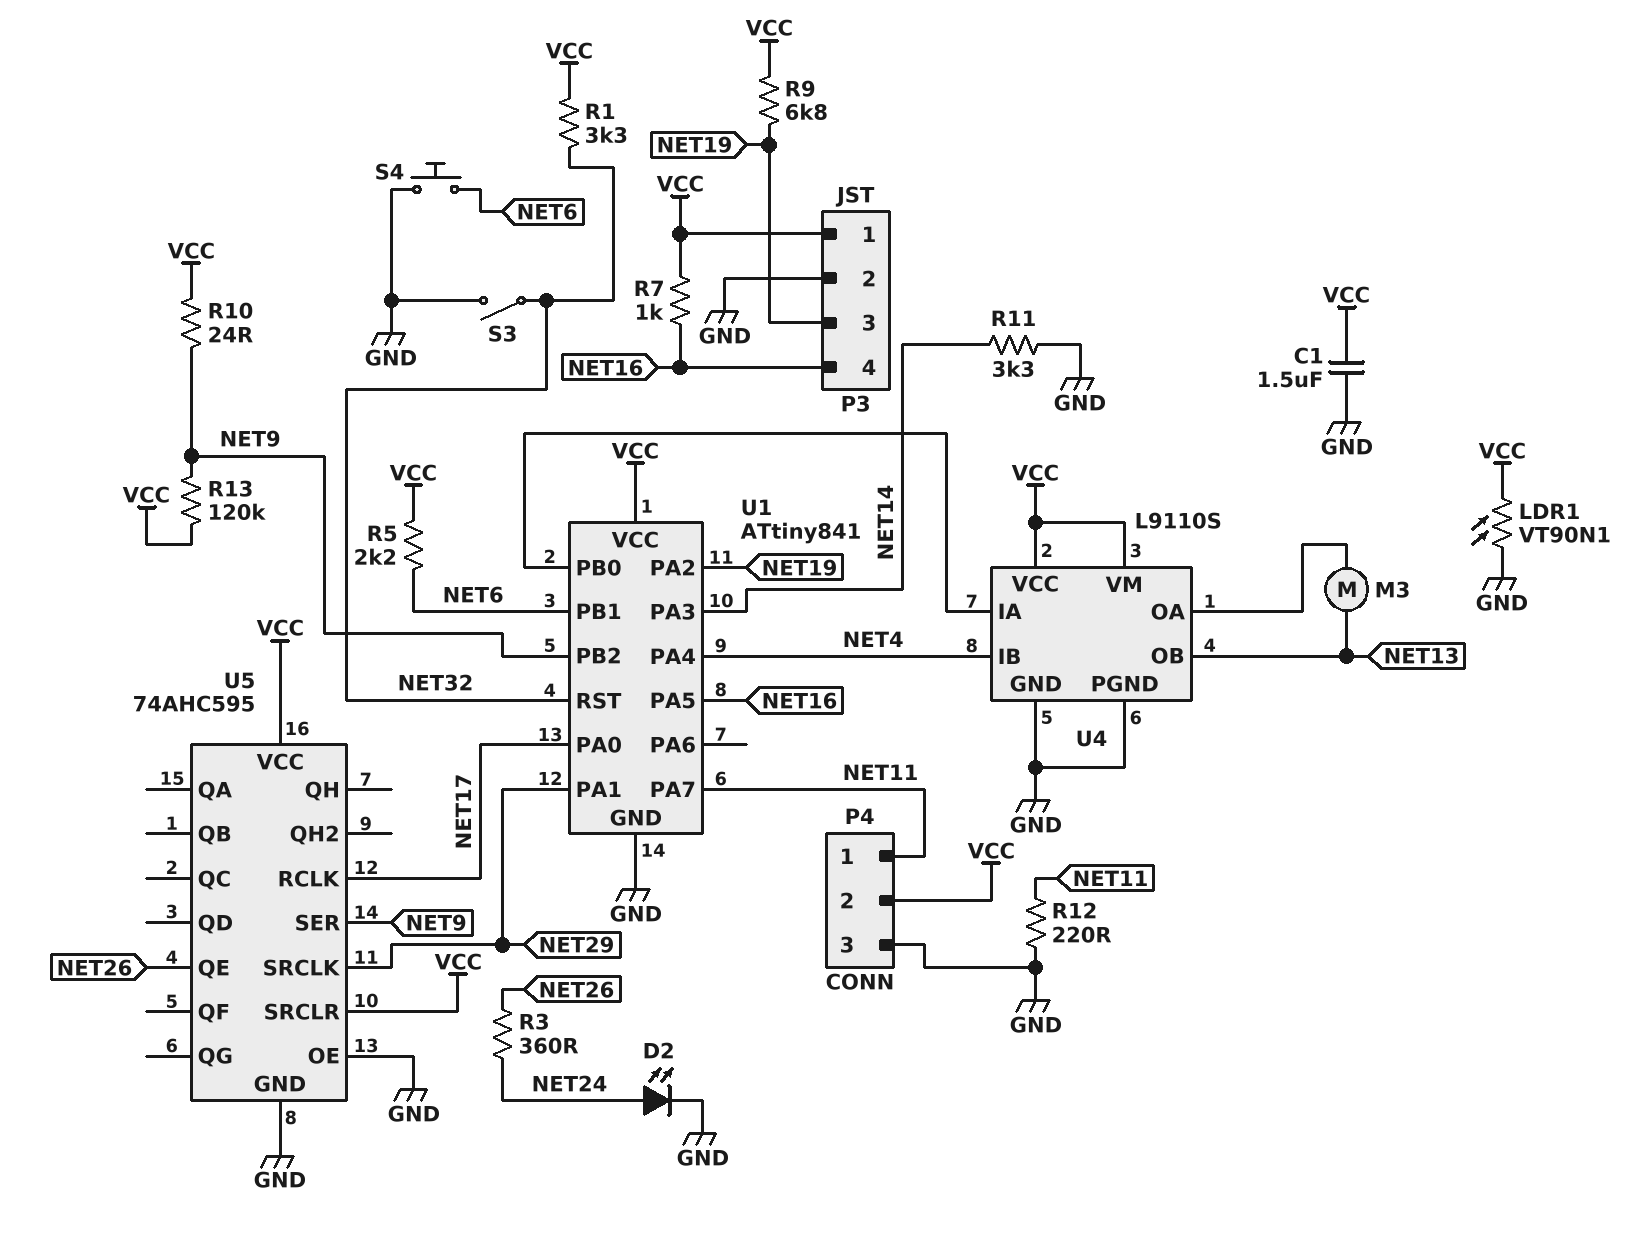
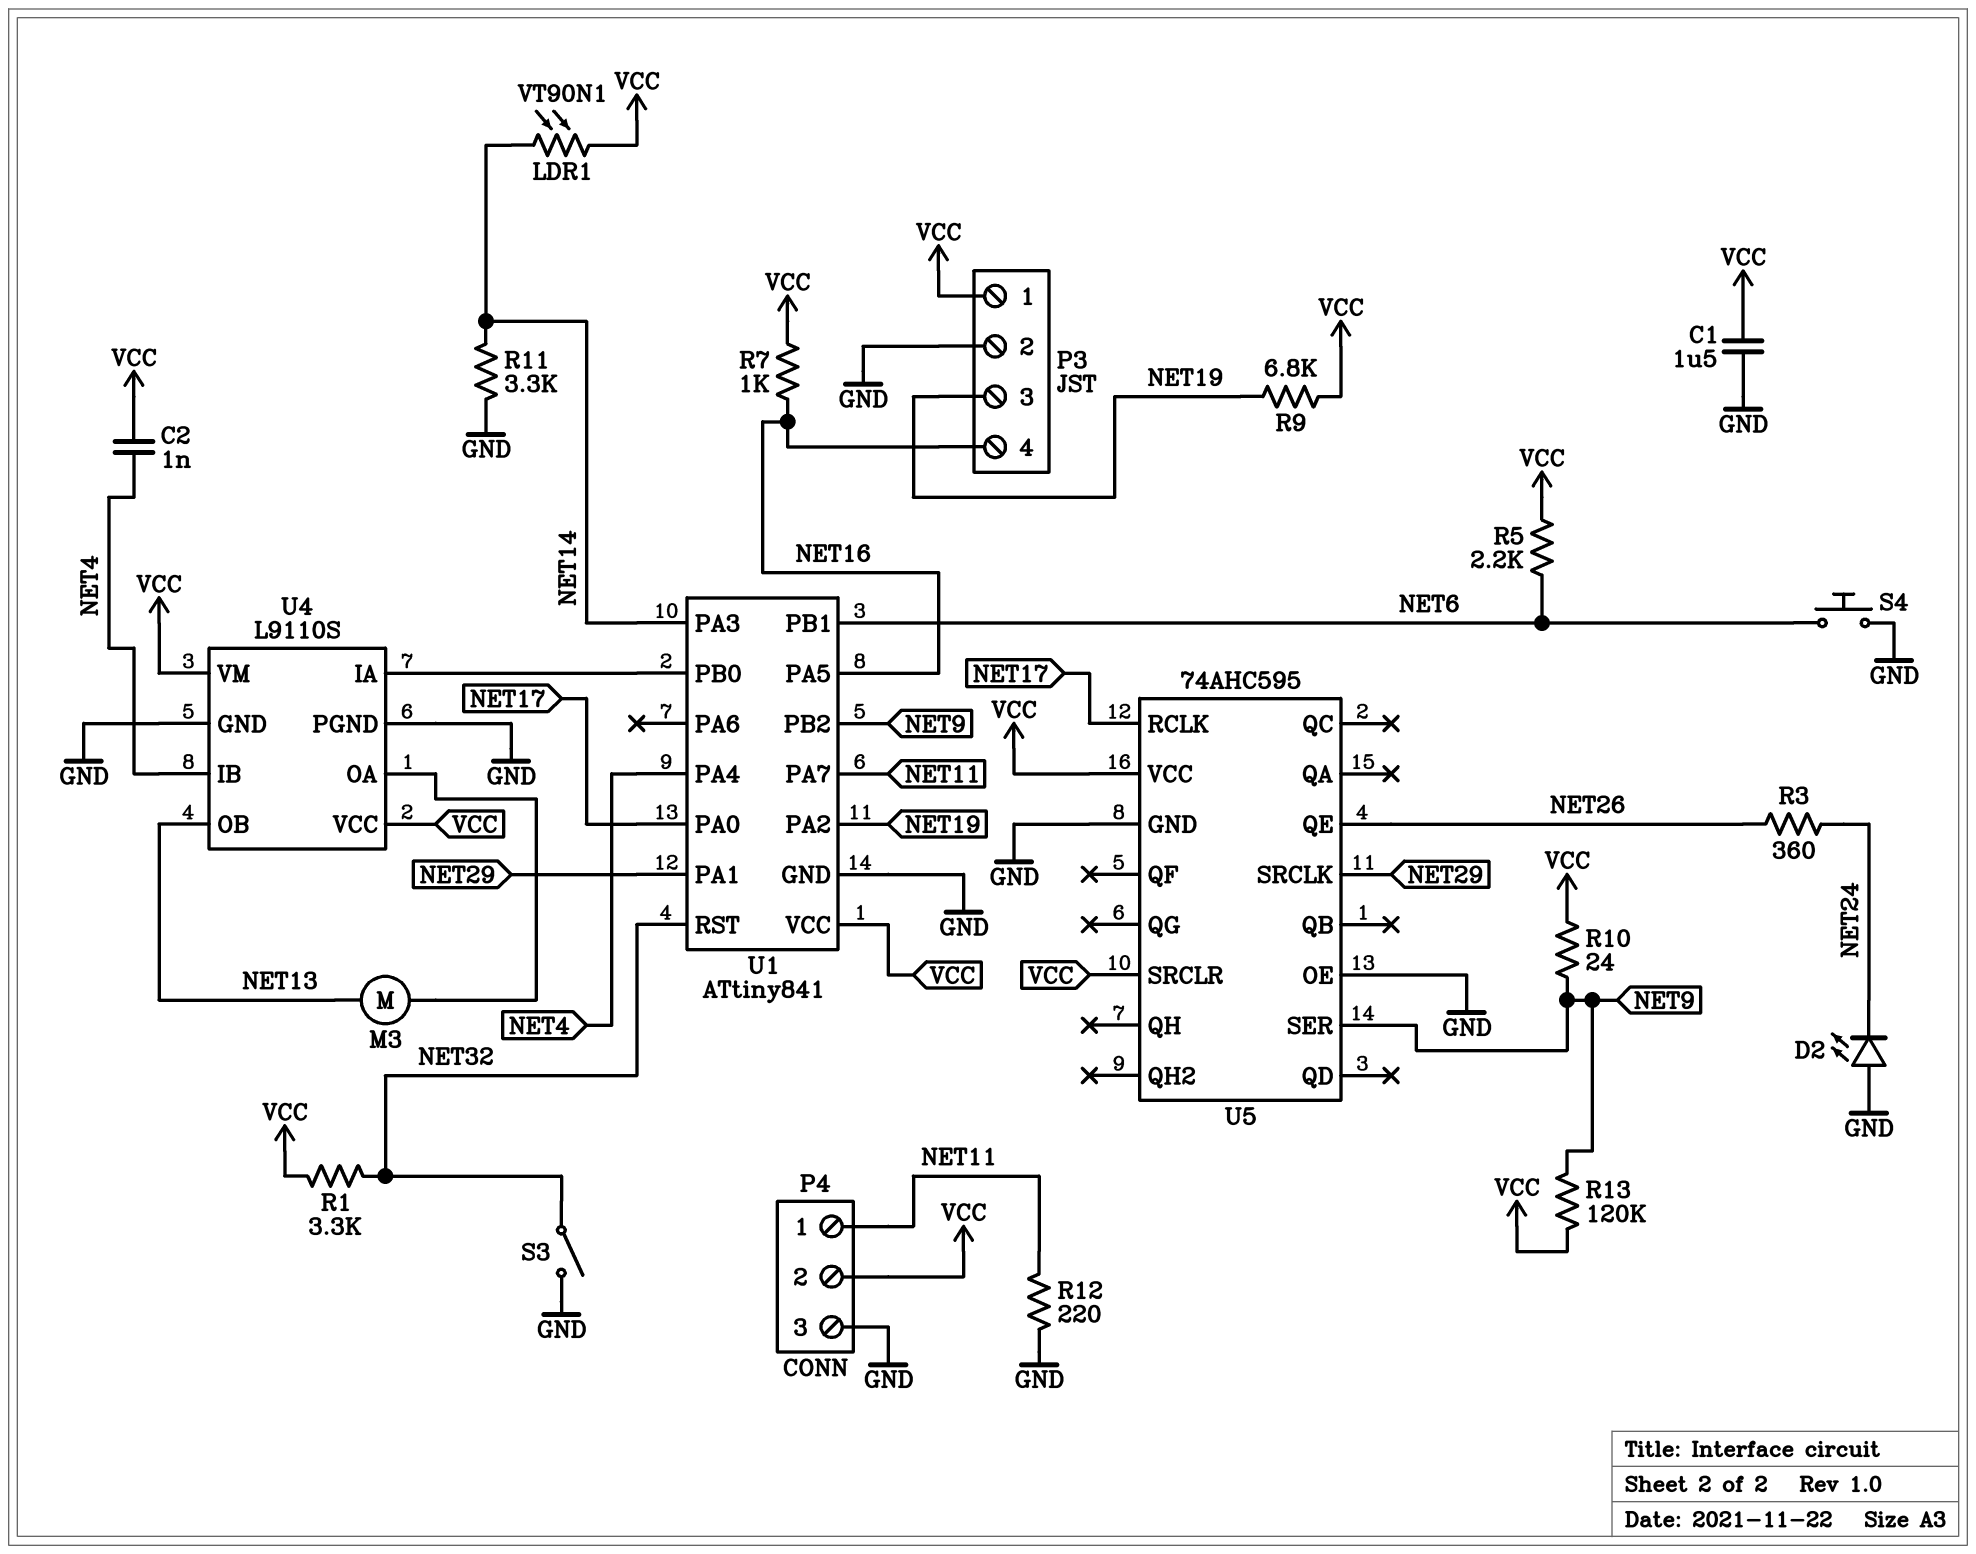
C2: none -> 1nF (NET4, VCC)
D2: LED (A NET24, K GND) -> LED (A GND, K NET24)
LDR1: VT90N1 (GND, VCC) -> VT90N1 (NET14, VCC)

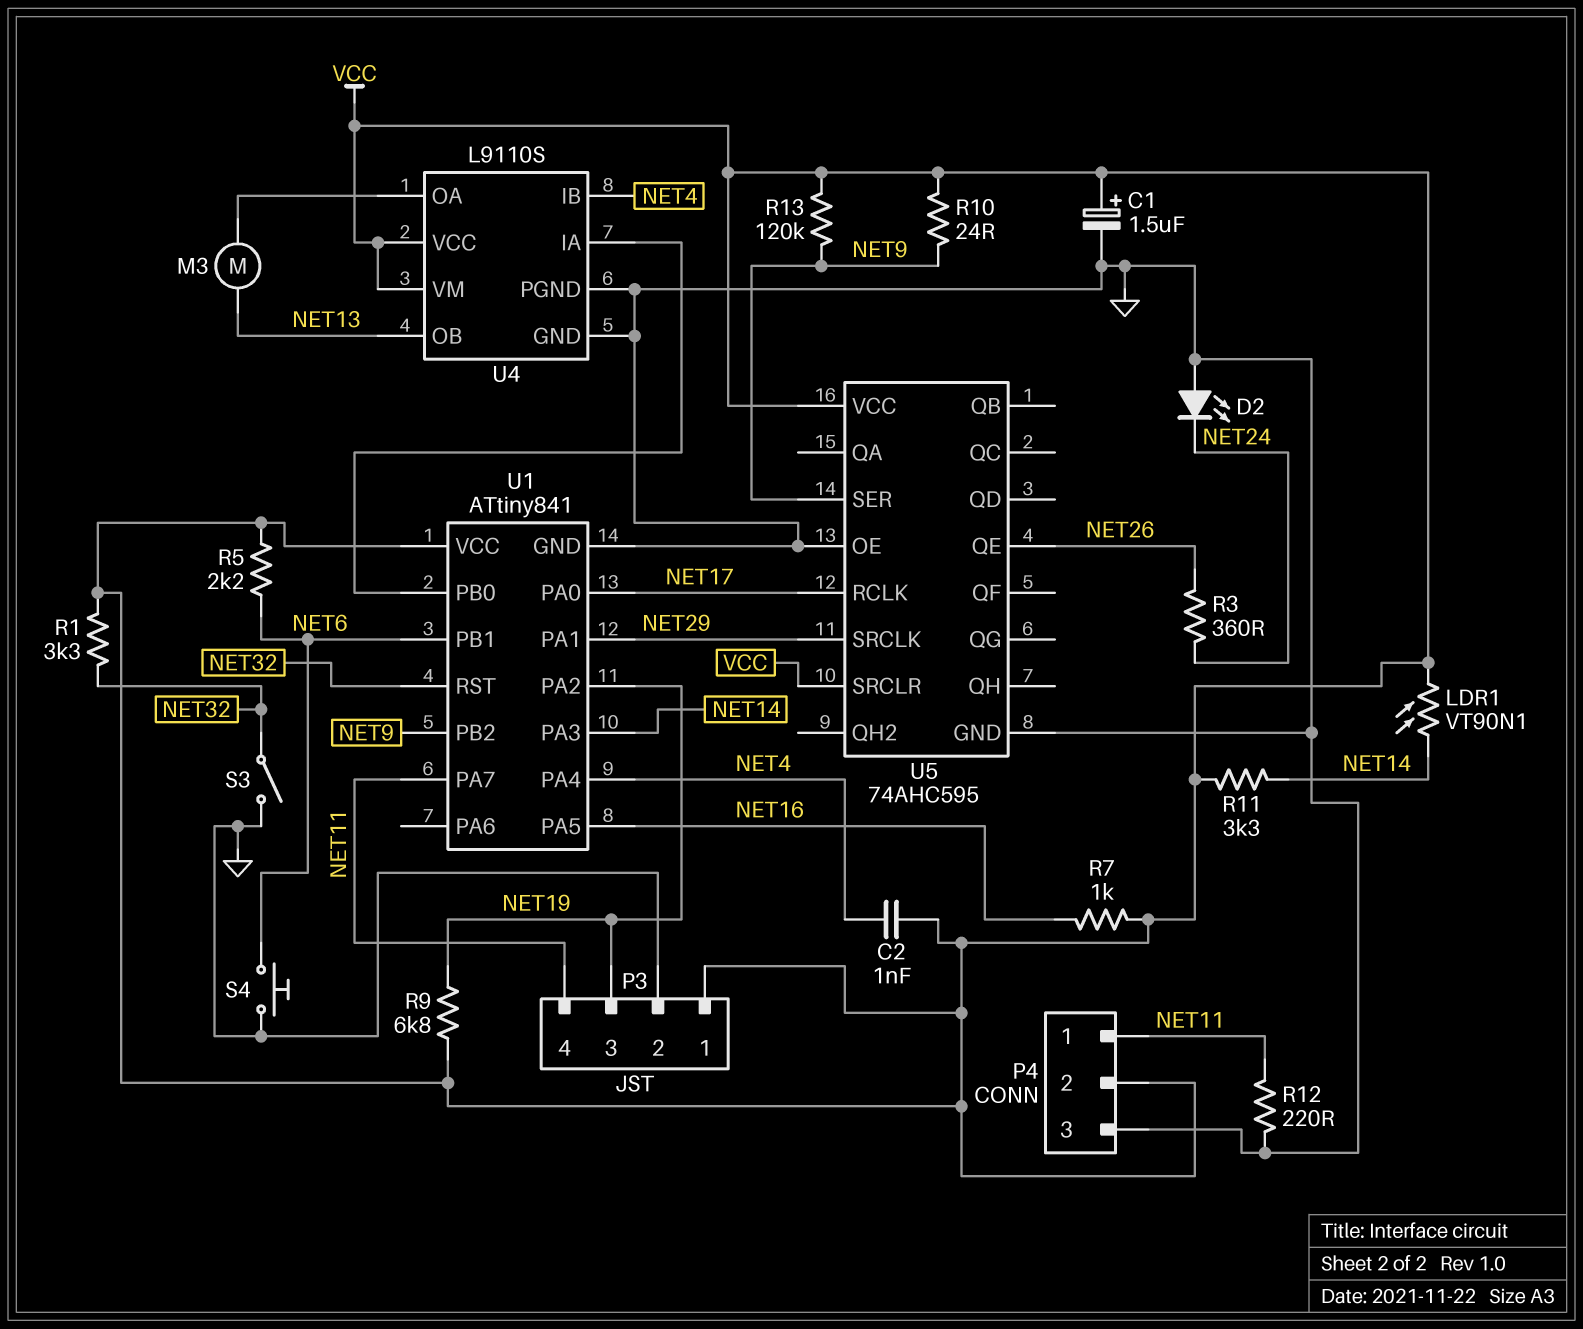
C1: 1.5uF (GND, VCC) -> 1.5uF (plus VCC, minus GND)
P3 pin 4: NET16 -> NET11
R11: 3.3k (GND, NET14) -> 3.3k (NET14, VCC)

